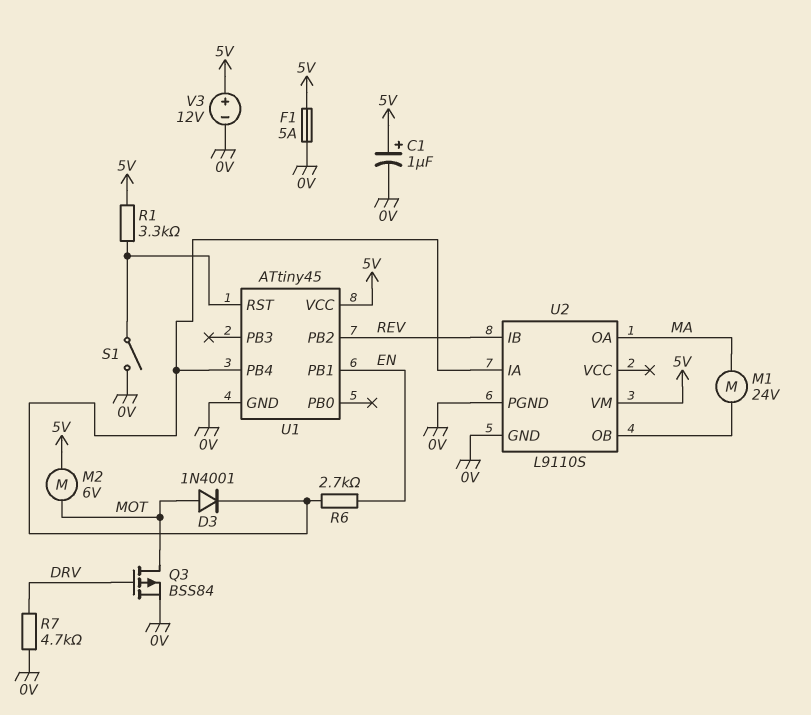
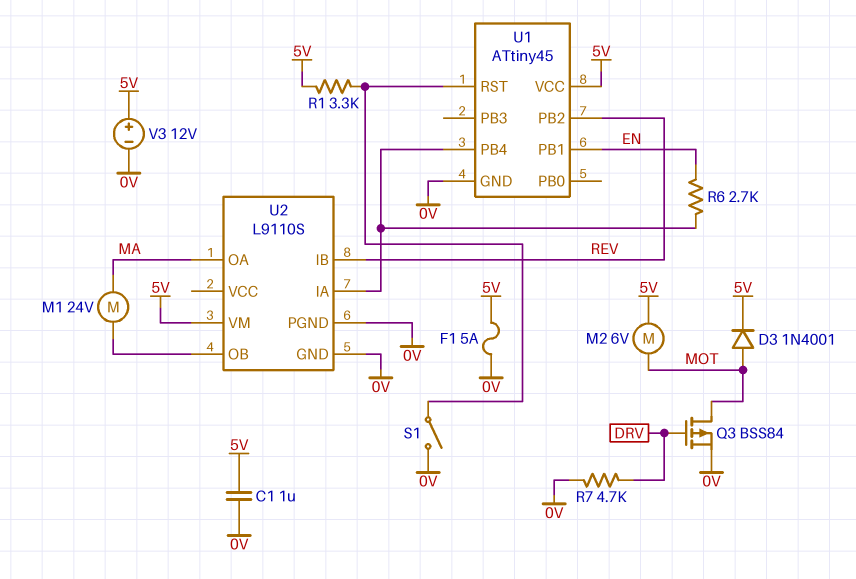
C1: 1uF (plus 5V, minus 0V) -> 1uF (0V, 5V)
D3: diode 1N4001 (A MOT, K U1/PB4) -> diode 1N4001 (A MOT, K 5V)

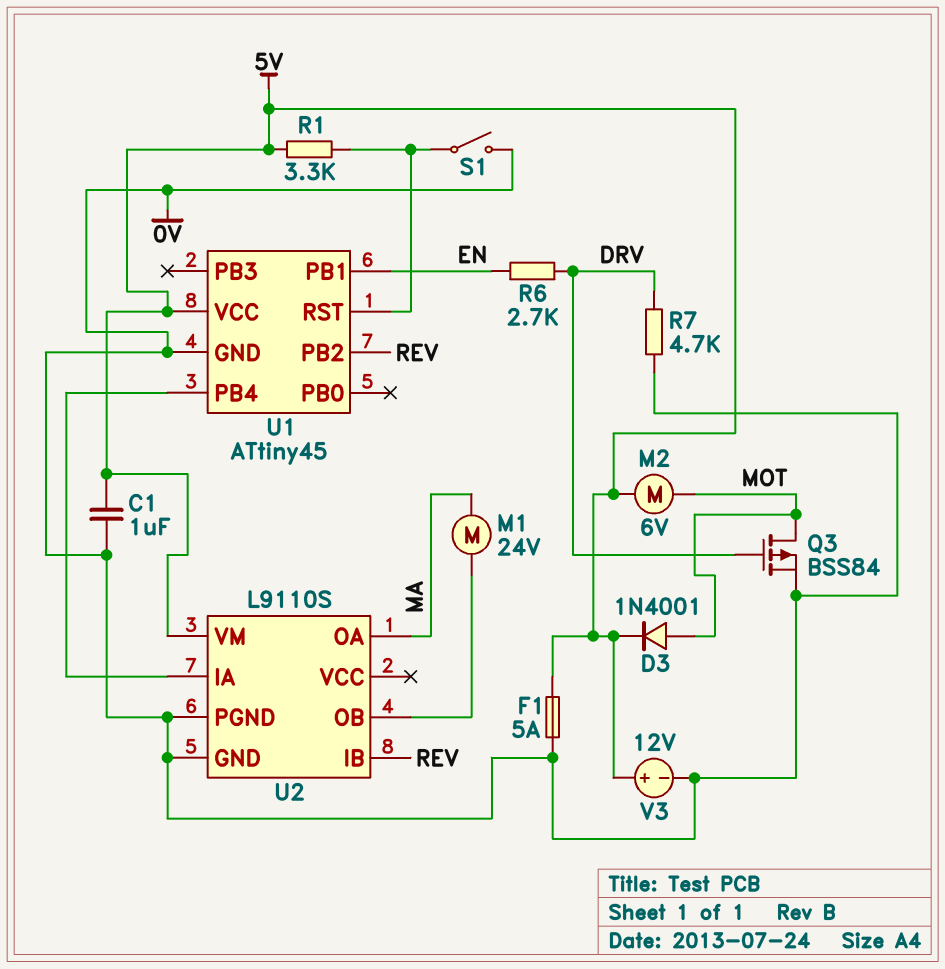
R6: 2.7k (EN, U1/PB4) -> 2.7k (DRV, EN)

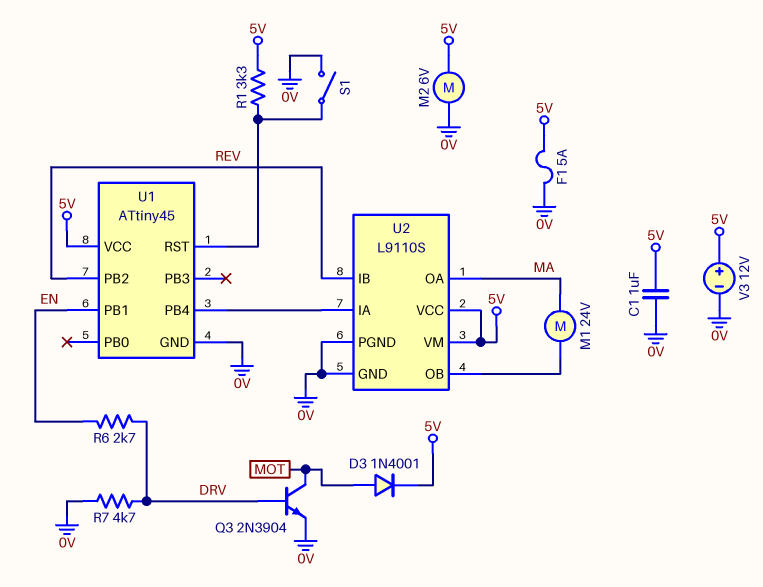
M2: motor 6V (5V, MOT) -> motor 6V (0V, 5V)
Q3: PMOS BSS84 (G DRV, D MOT, S 0V) -> NPN 2N3904 (B DRV, C MOT, E 0V)
U2 pin VCC: none -> 5V

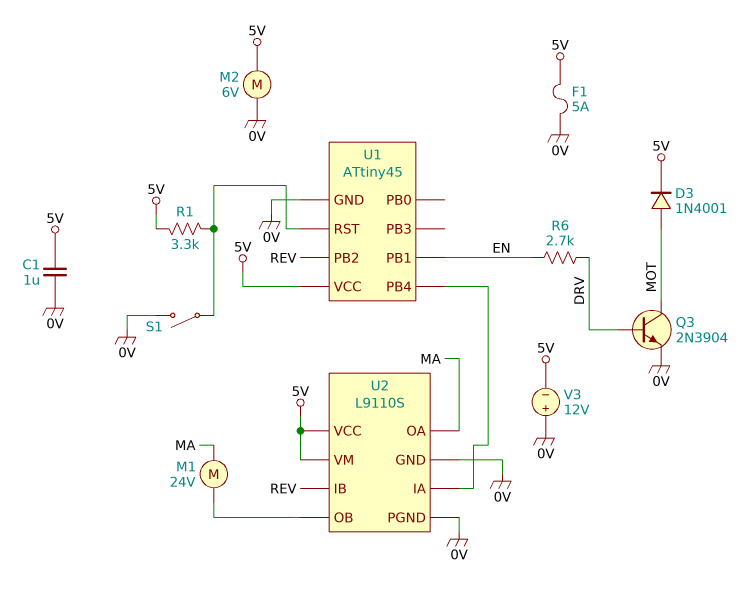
R7: 4.7k (0V, DRV) -> none
V3: 12V (plus 5V, minus 0V) -> 12V (plus 0V, minus 5V)

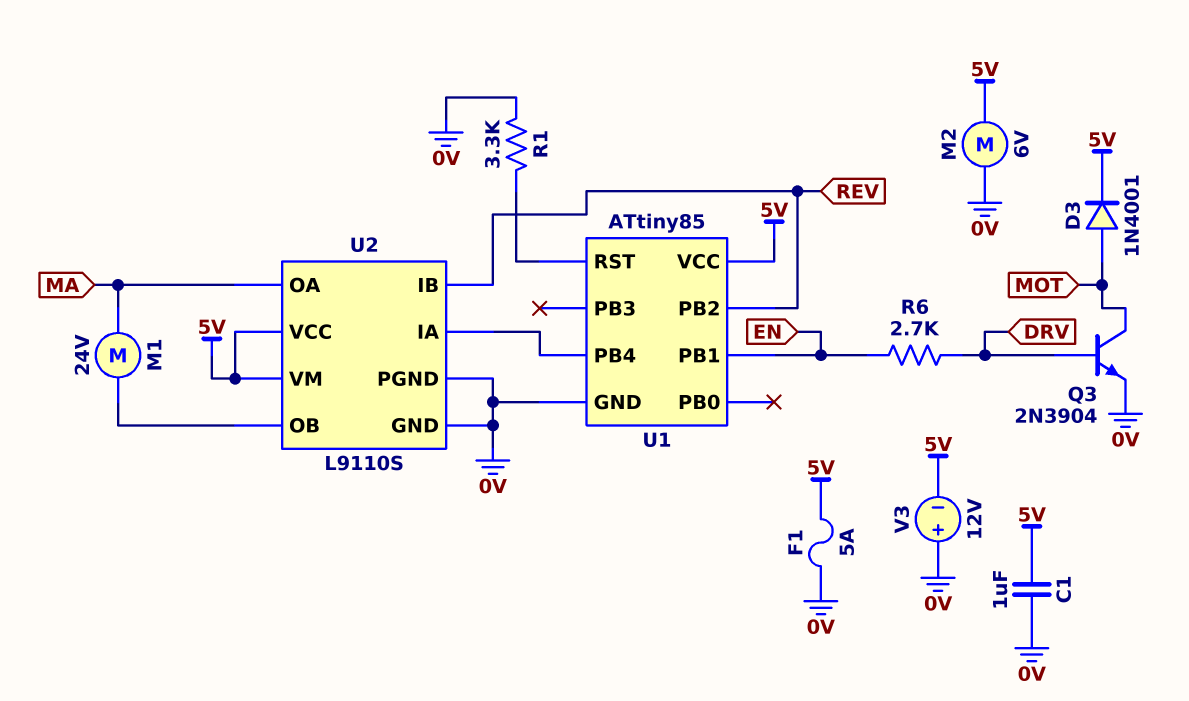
R1: 3.3k (5V, U1/RST) -> 3.3k (0V, U1/RST)
S1: switch (0V, U1/RST) -> none
U1: ATtiny45 -> ATtiny85

